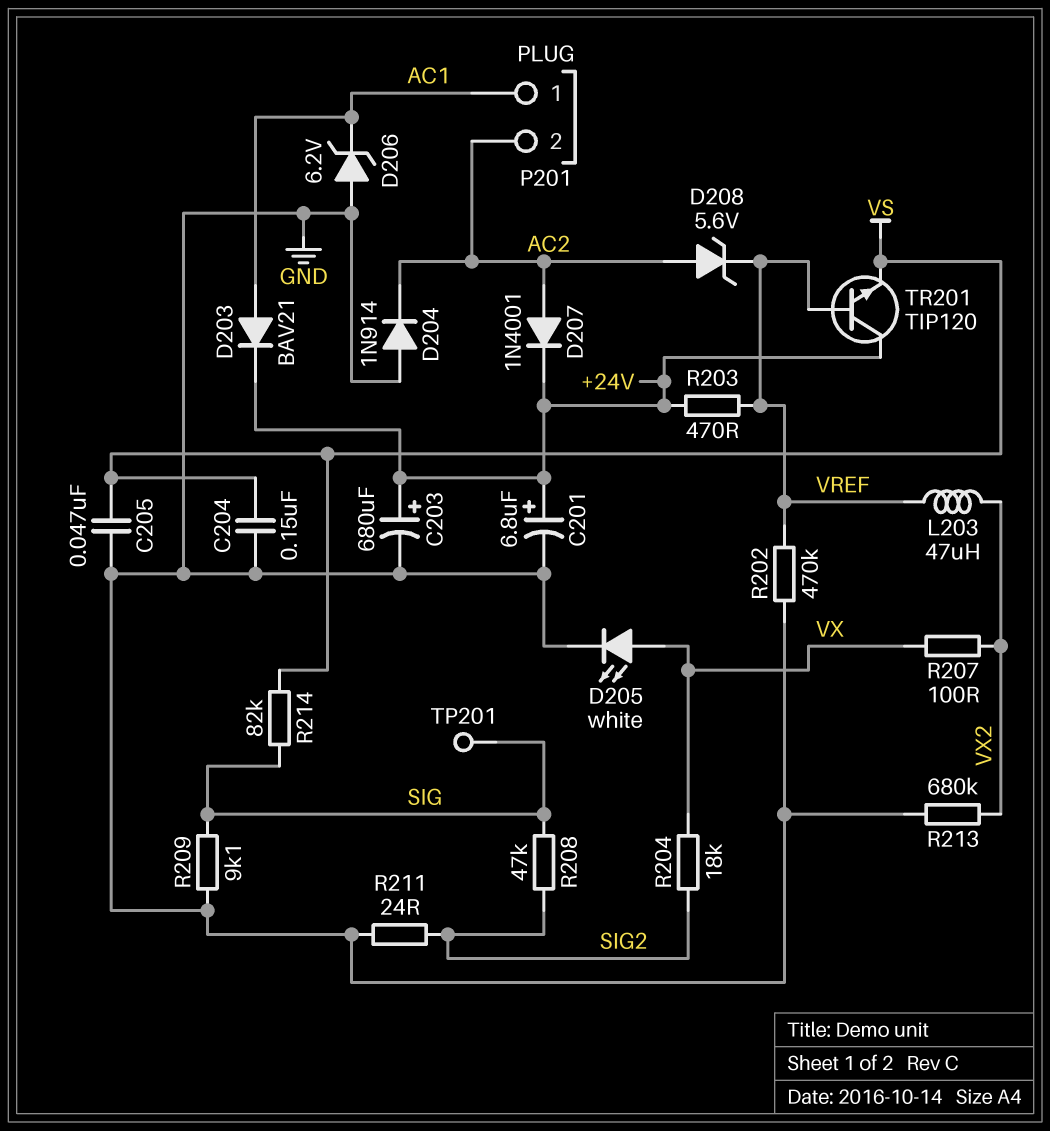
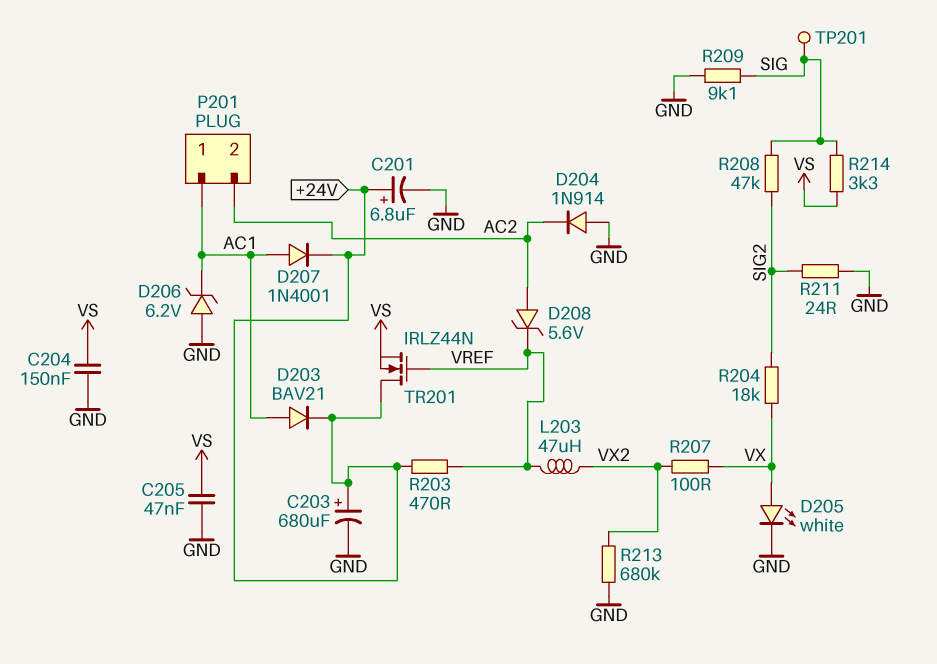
D207: diode 1N4001 (A AC2, K +24V) -> diode 1N4001 (A AC1, K +24V)
R202: 470k (GND, VREF) -> none
R214: 82k (SIG, VS) -> 3.3k (SIG, VS)
TR201: NPN TIP120 (B VREF, C +24V, E VS) -> NMOS IRLZ44N (G VREF, D +24V, S VS)

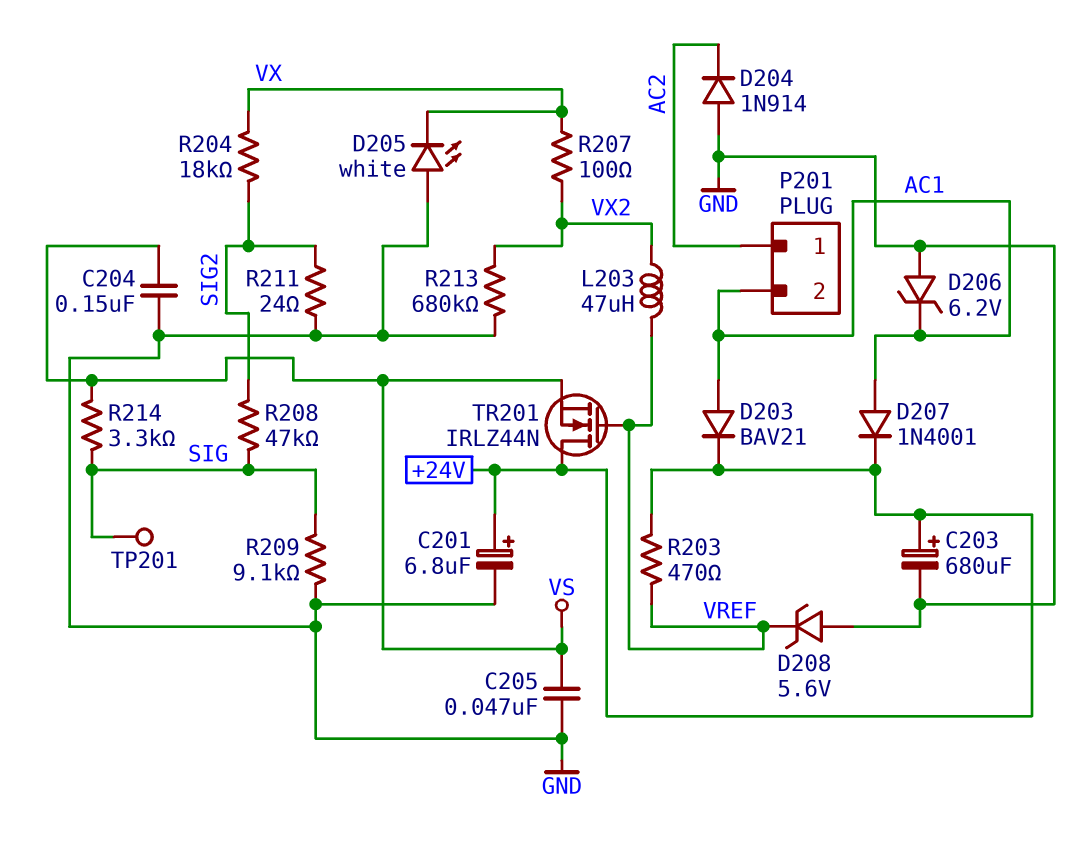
D205: LED white (A VX, K GND) -> LED white (A GND, K VX)
D208: zener 5.6V (A AC2, K VREF) -> zener 5.6V (A GND, K VREF)
P201 pin 1: AC1 -> AC2
P201 pin 2: AC2 -> AC1

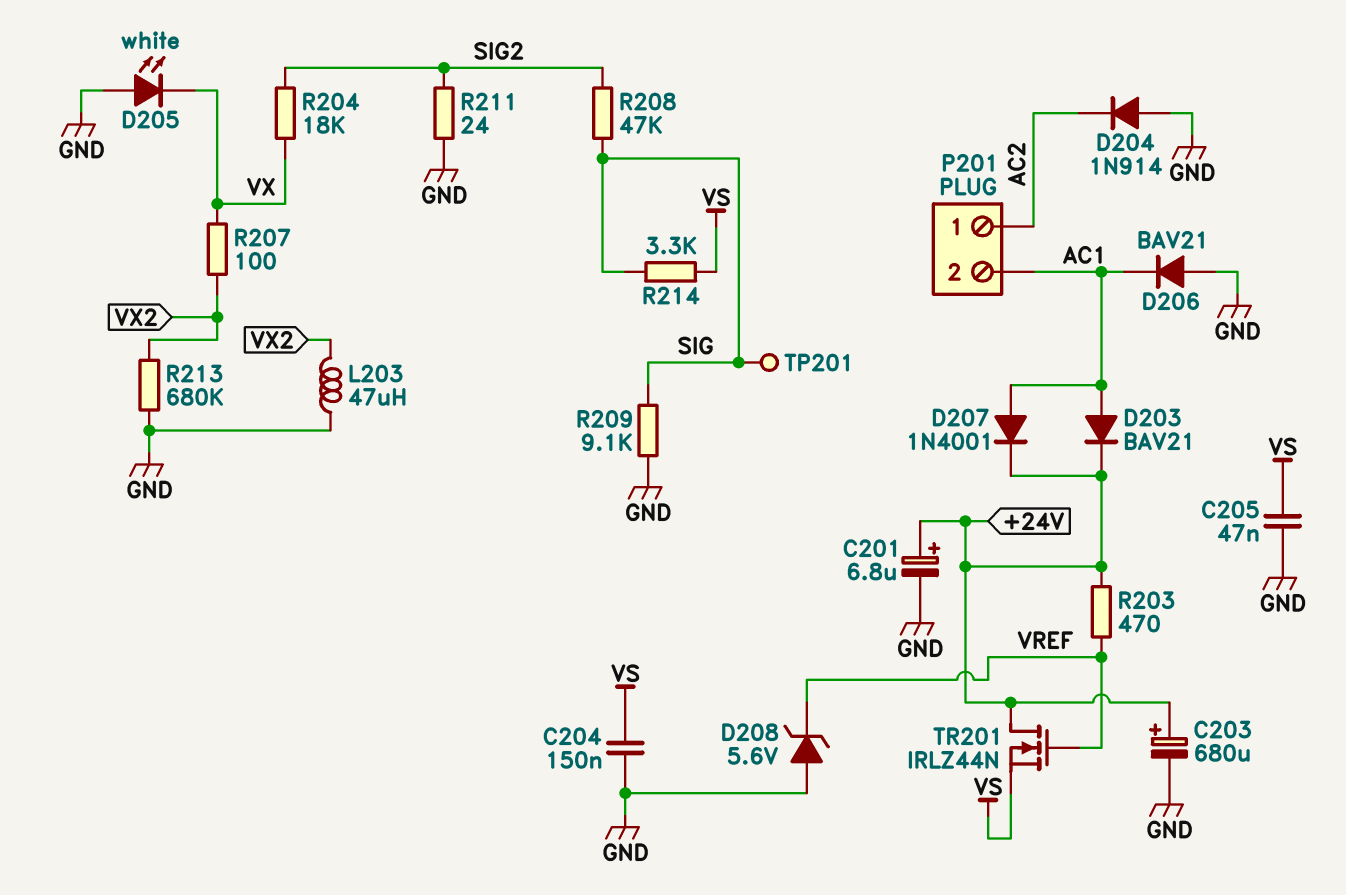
D206: zener 6.2V (A GND, K AC1) -> diode BAV21 (A GND, K AC1)
L203: 47uH (VREF, VX2) -> 47uH (GND, VX2)

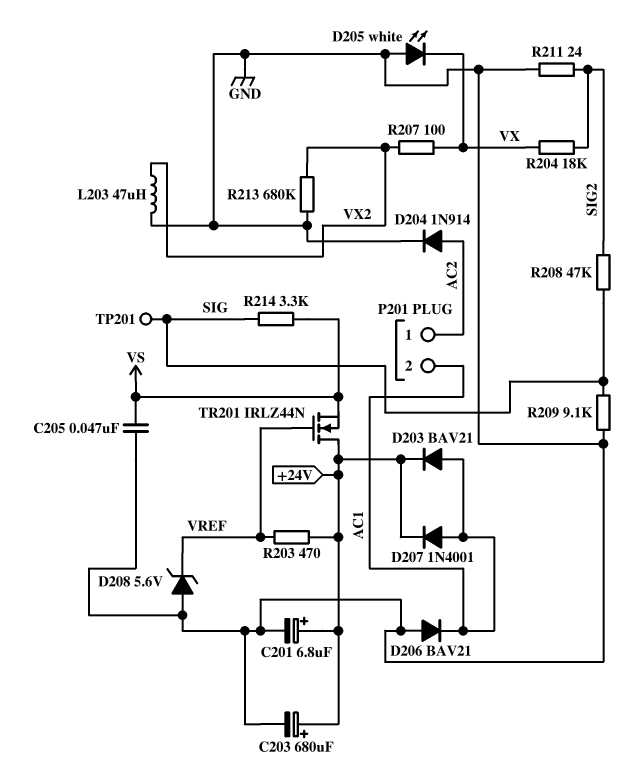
C204: 150nF (GND, VS) -> none
D204: diode 1N914 (A GND, K AC2) -> diode 1N914 (A AC2, K GND)

